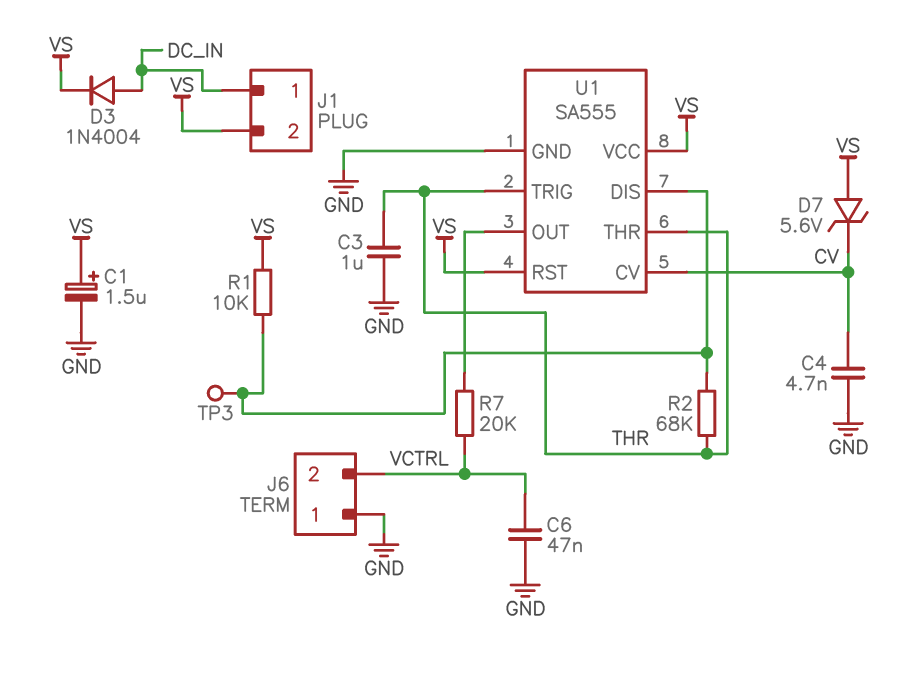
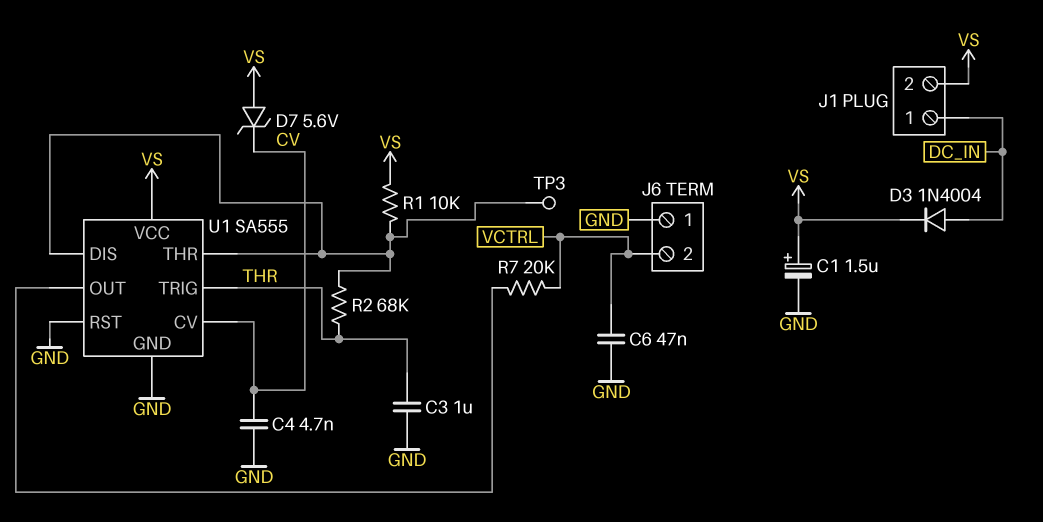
U1 pin RST: VS -> GND
U1 pin THR: THR -> U1/DIS

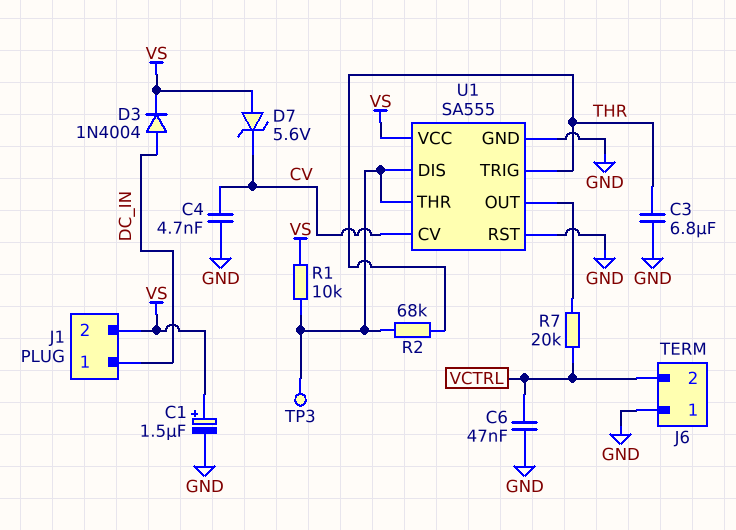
C3: 1uF (GND, THR) -> 6.8uF (GND, THR)

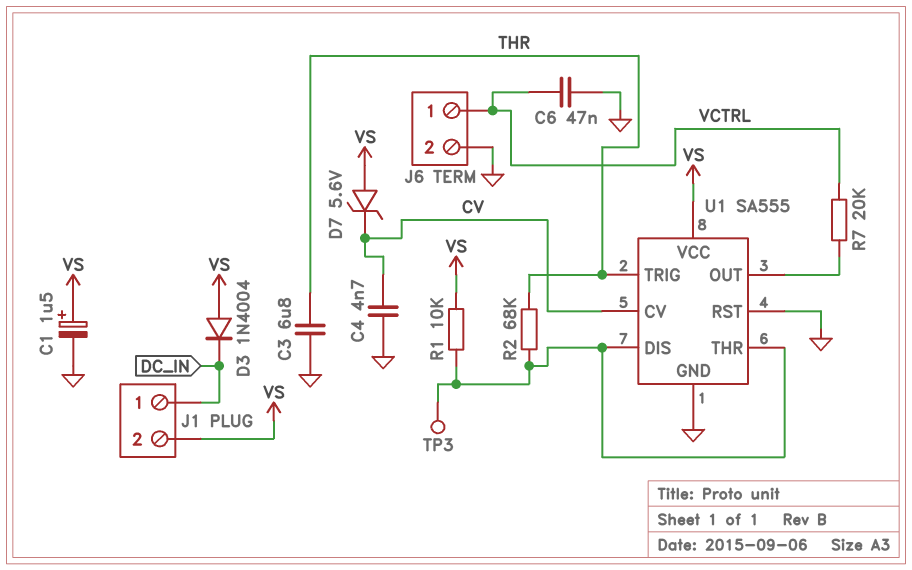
D3: diode 1N4004 (A DC_IN, K VS) -> diode 1N4004 (A VS, K DC_IN)
J6 pin 1: GND -> VCTRL
J6 pin 2: VCTRL -> GND

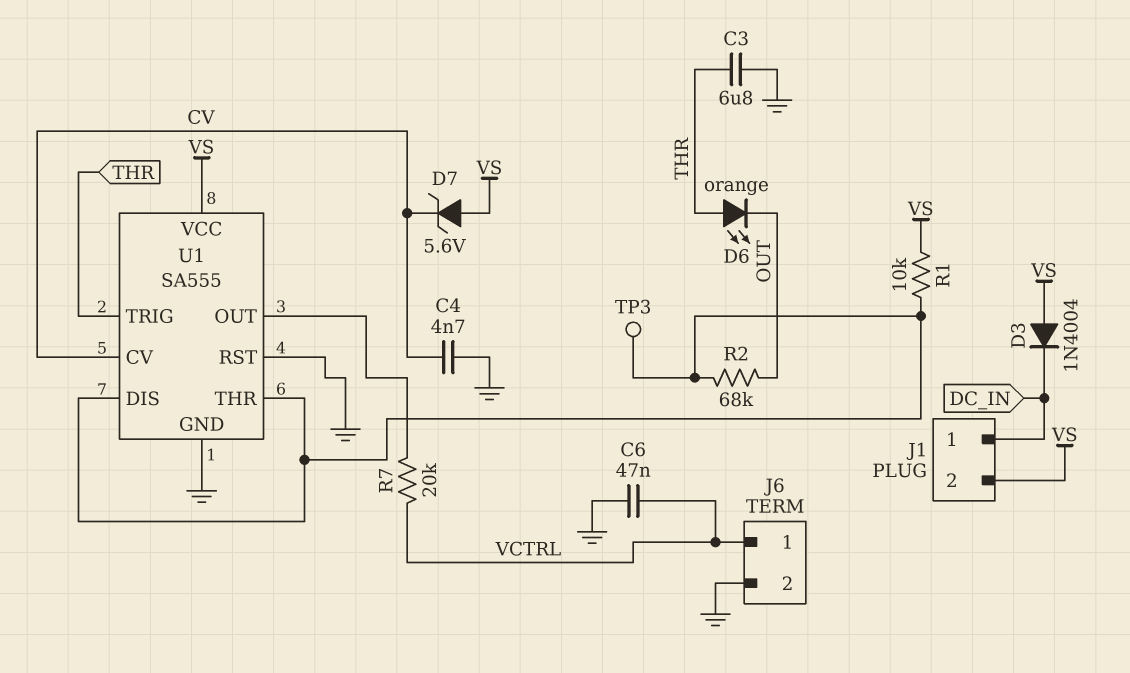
C1: 1.5uF (plus VS, minus GND) -> none
D6: none -> LED orange (A THR, K OUT)
R2: 68k (THR, U1/DIS) -> 68k (OUT, U1/DIS)

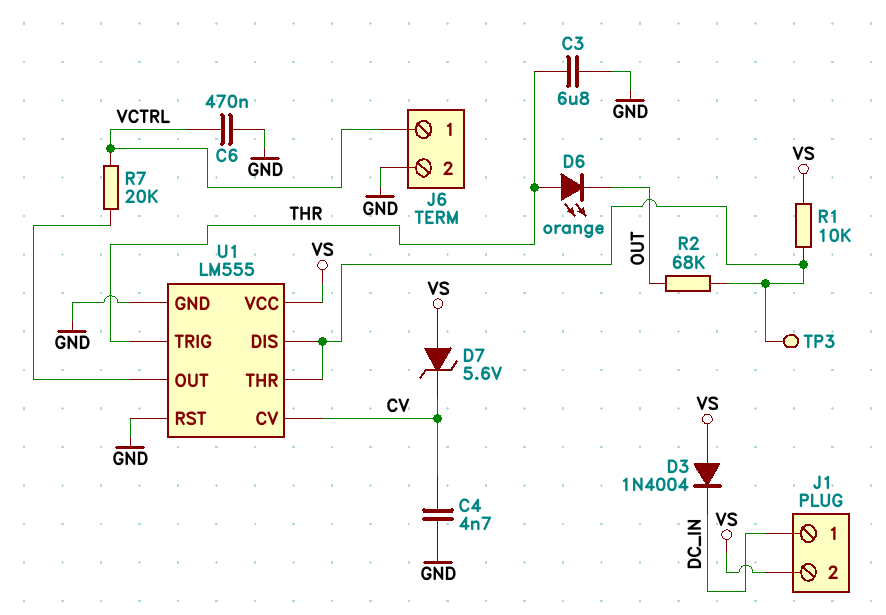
C6: 47nF (GND, VCTRL) -> 470nF (GND, VCTRL)
U1: SA555 -> LM555

